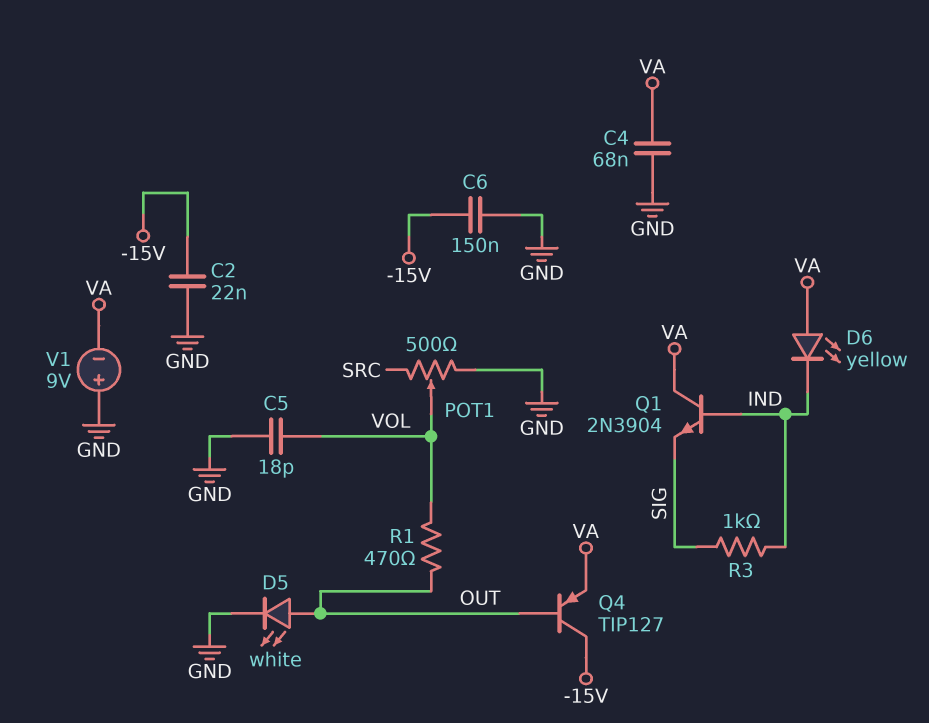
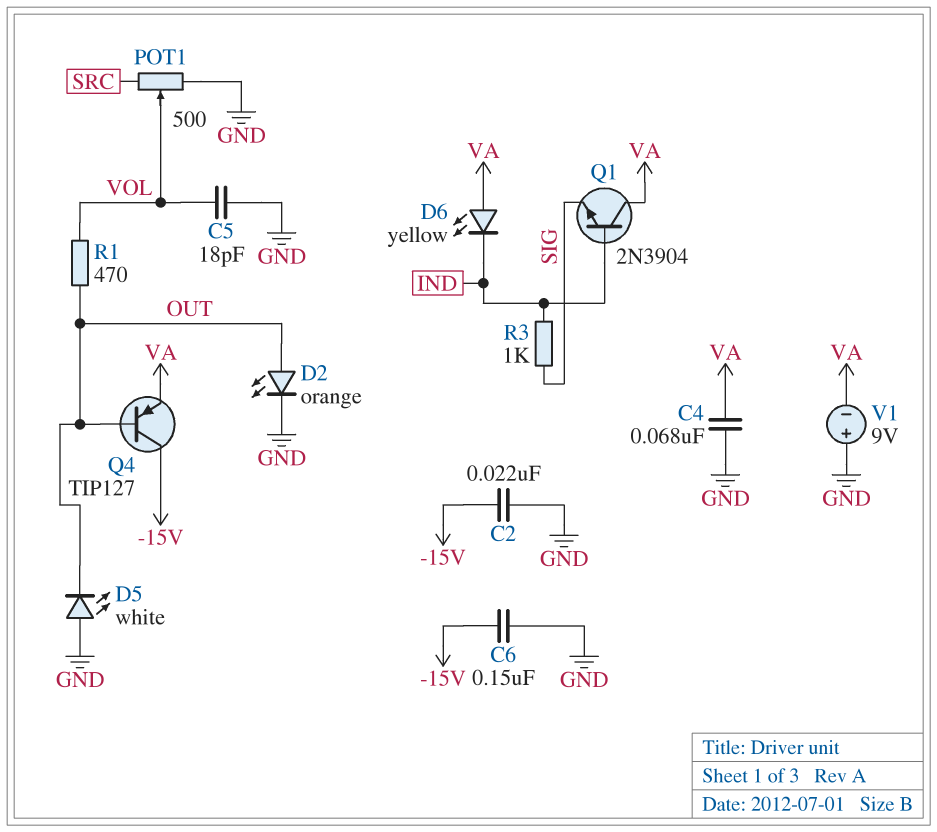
D2: none -> LED orange (A OUT, K GND)
D5: LED white (A OUT, K GND) -> LED white (A GND, K OUT)

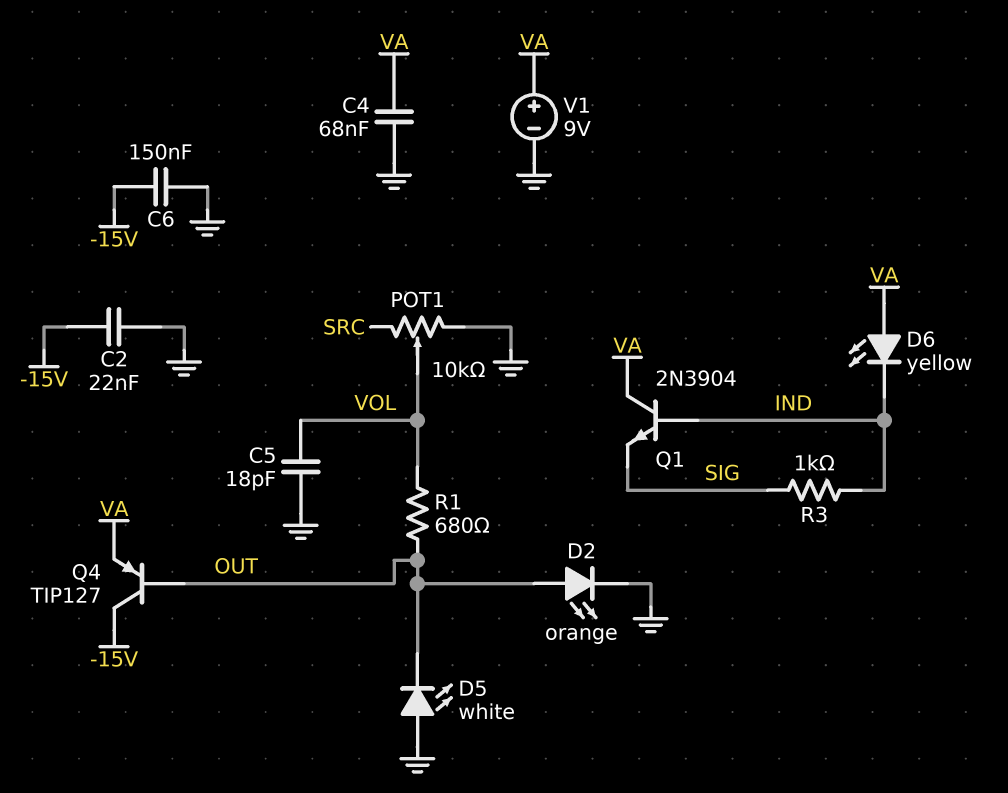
POT1: 500 (GND, SRC, wiper VOL) -> 10k (GND, SRC, wiper VOL)
R1: 470 (OUT, VOL) -> 680 (OUT, VOL)
V1: 9V (plus GND, minus VA) -> 9V (plus VA, minus GND)

